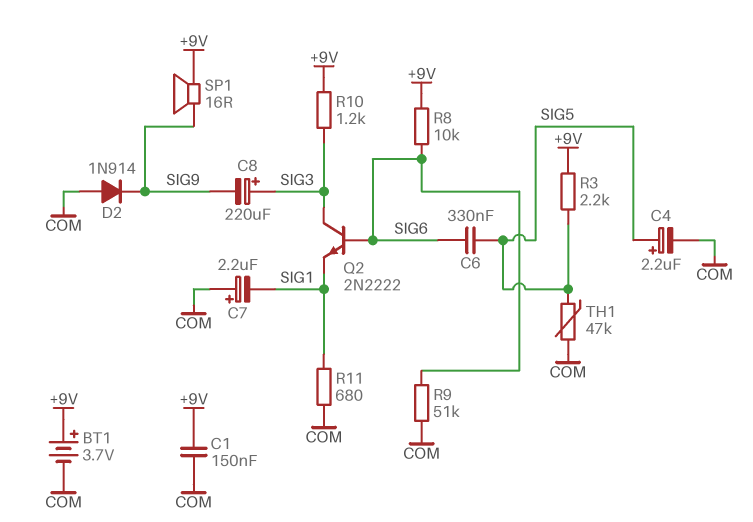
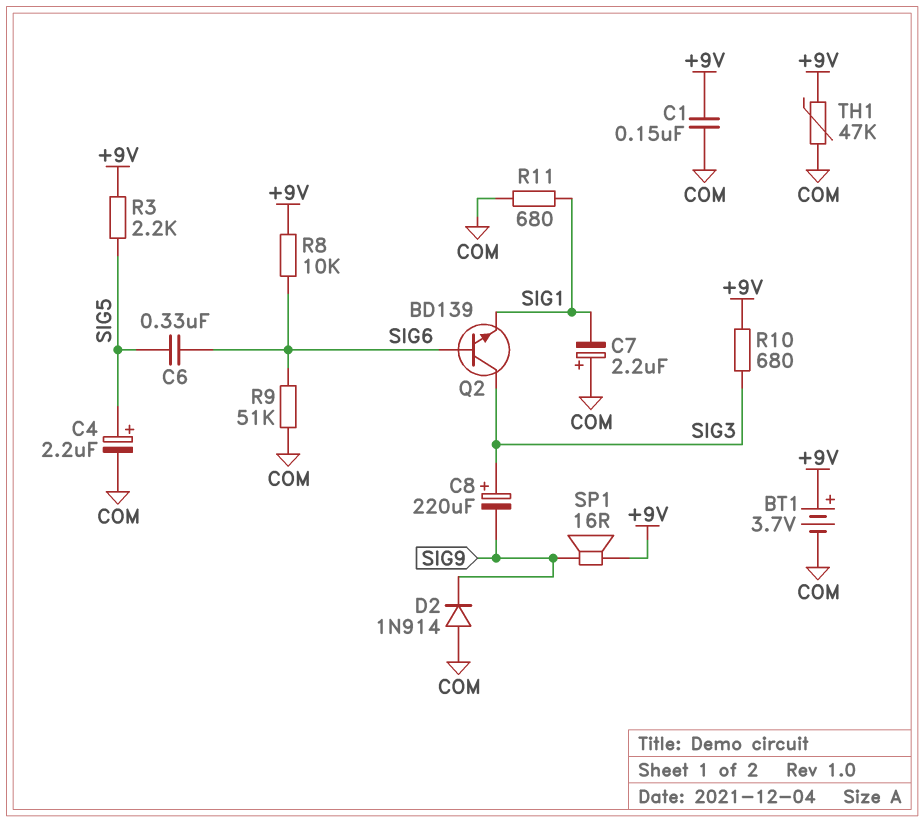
Q2: NPN 2N2222 (B SIG6, C SIG3, E SIG1) -> NPN BD139 (B SIG6, C SIG3, E SIG1)
R10: 1.2k (+9V, SIG3) -> 680 (+9V, SIG3)
TH1: 47k (COM, SIG5) -> 47k (+9V, COM)

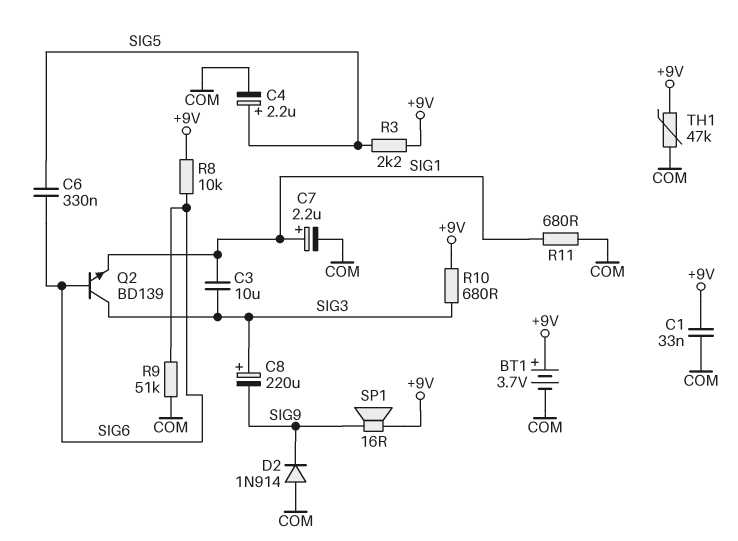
C1: 150nF (+9V, COM) -> 33nF (+9V, COM)
C3: none -> 10uF (SIG1, SIG3)
C7: 2.2uF (plus COM, minus SIG1) -> 2.2uF (plus SIG1, minus COM)

